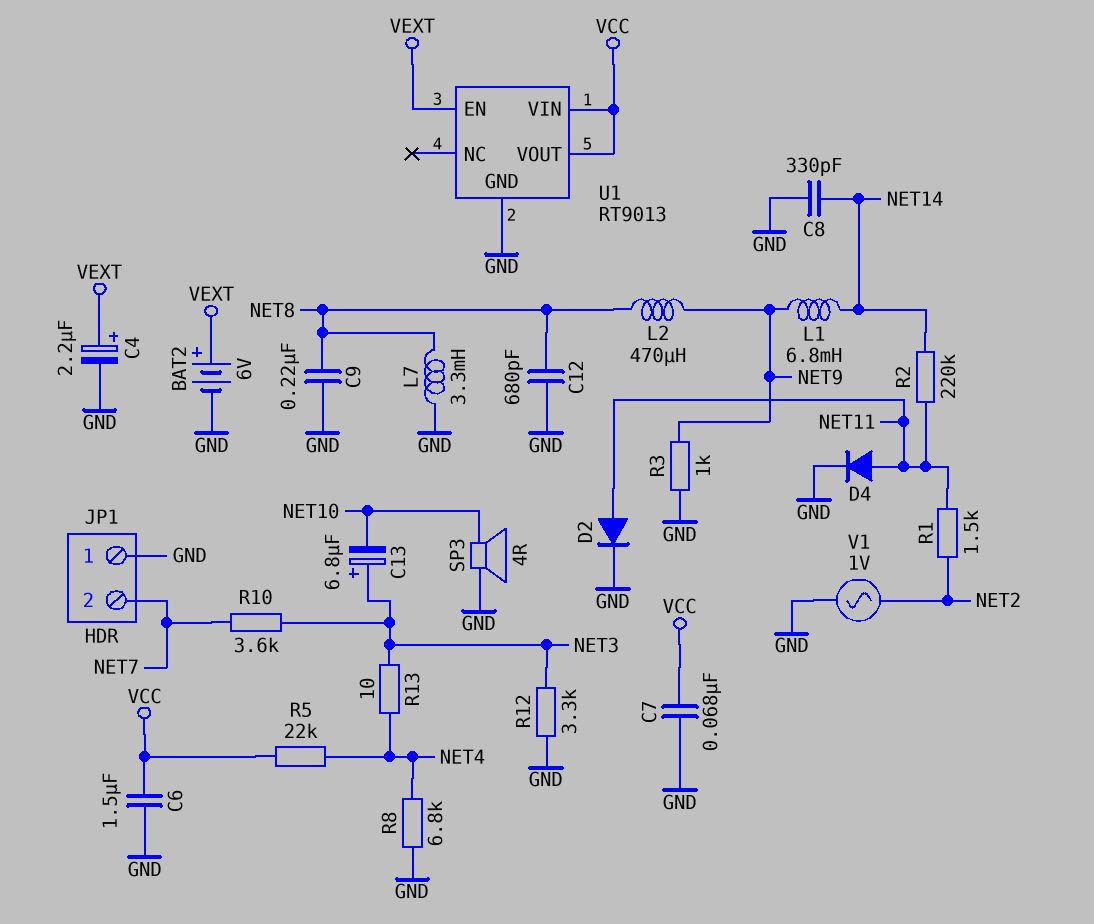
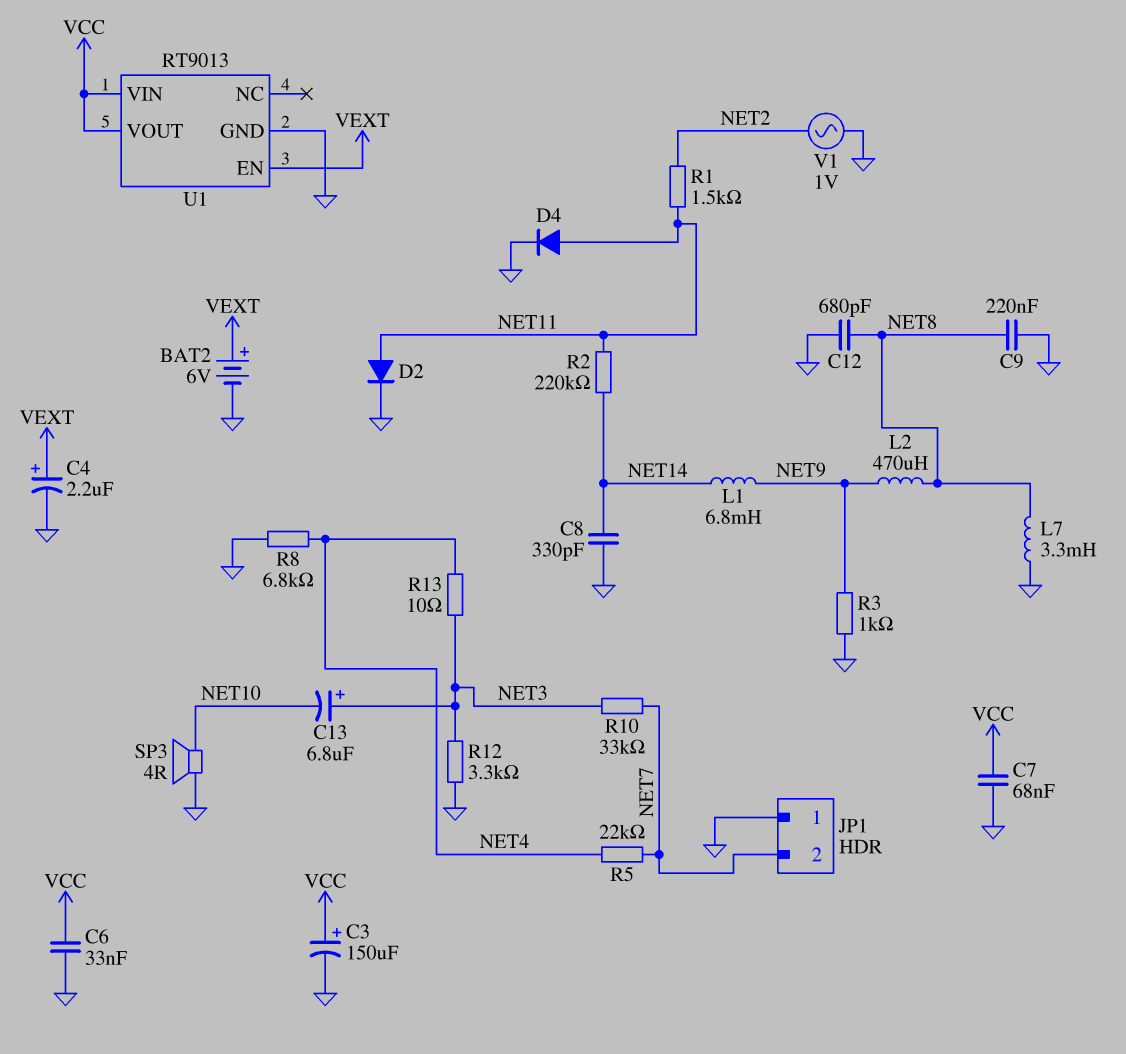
C3: none -> 150uF (plus VCC, minus GND)
C6: 1.5uF (GND, VCC) -> 33nF (GND, VCC)
R5: 22k (NET4, VCC) -> 22k (NET4, NET7)
R10: 3.6k (NET3, NET7) -> 33k (NET3, NET7)

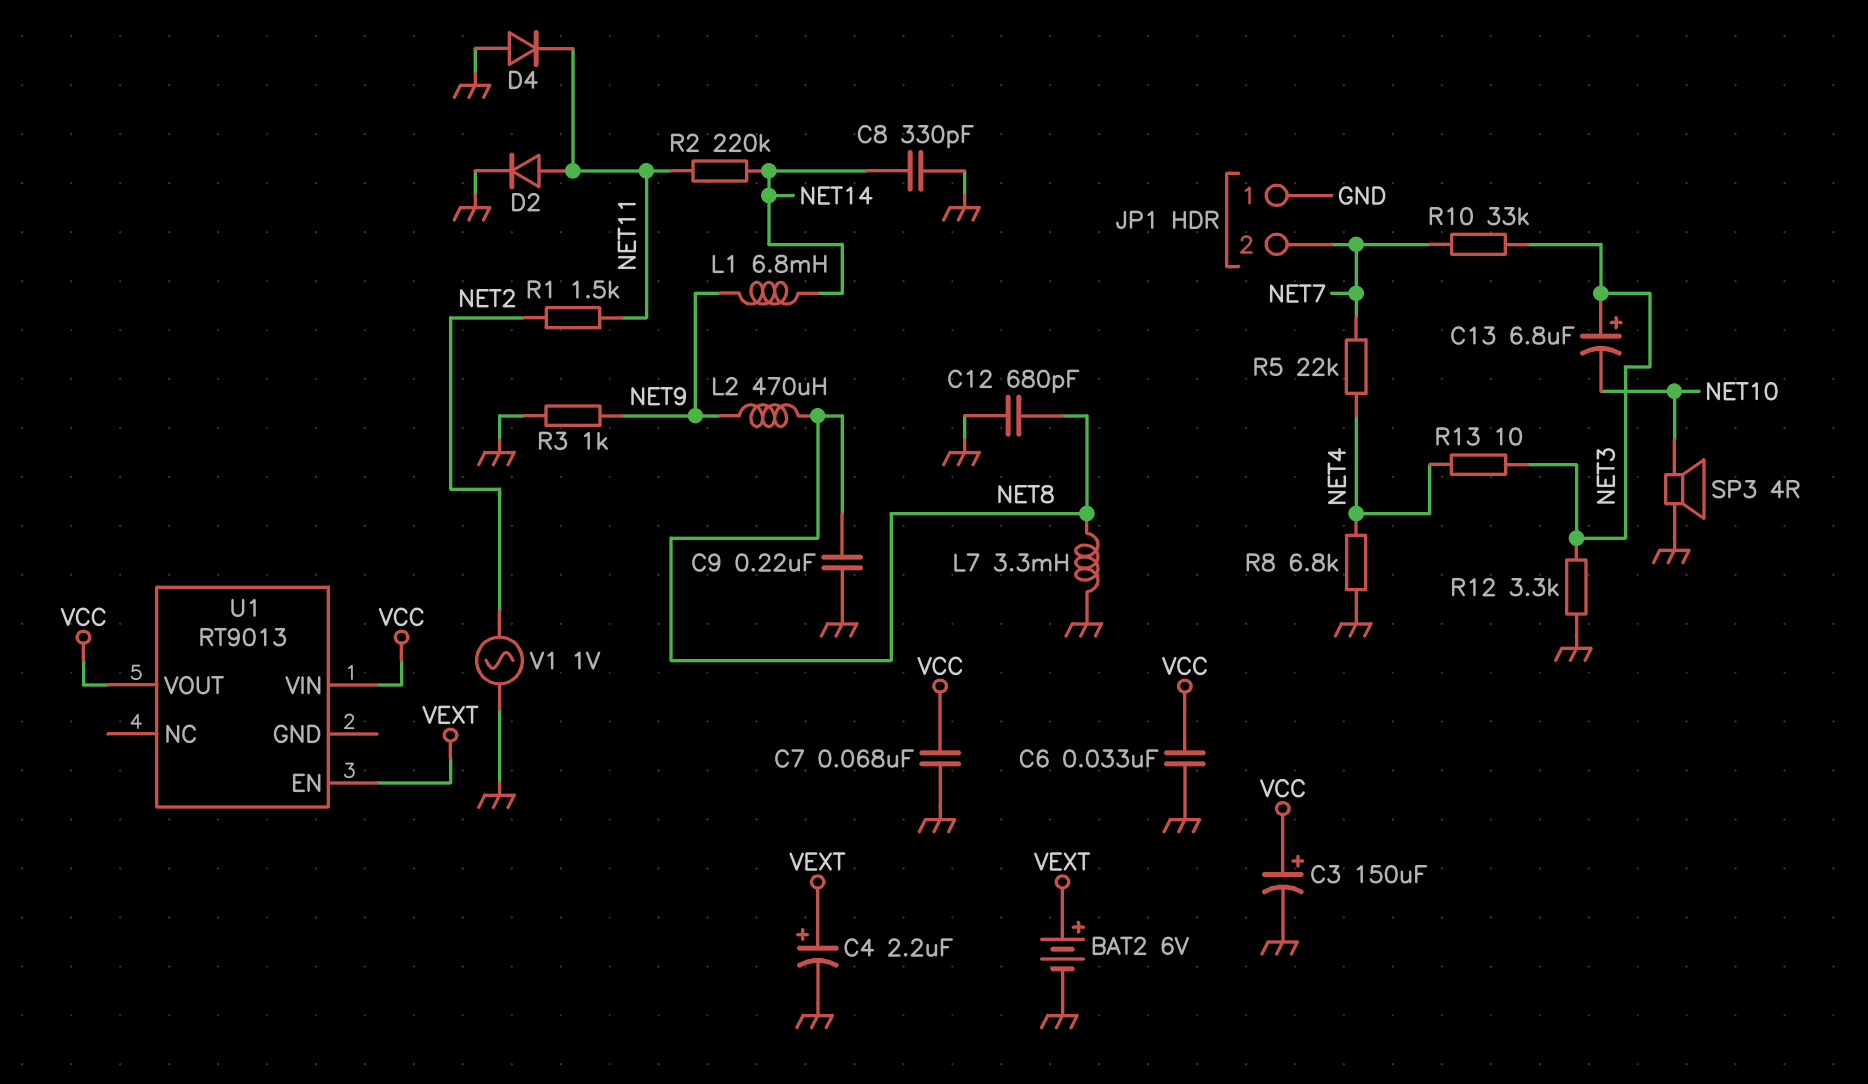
D4: diode (A NET11, K GND) -> diode (A GND, K NET11)
U1 pin GND: GND -> none

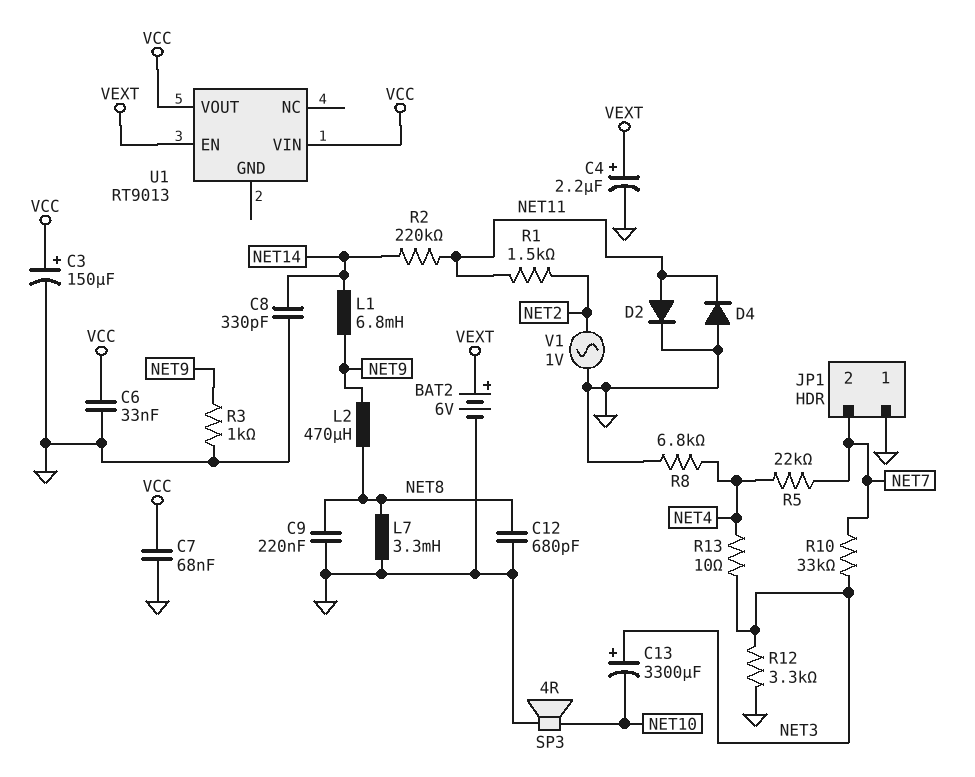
C13: 6.8uF (plus NET3, minus NET10) -> 3300uF (plus NET3, minus NET10)

